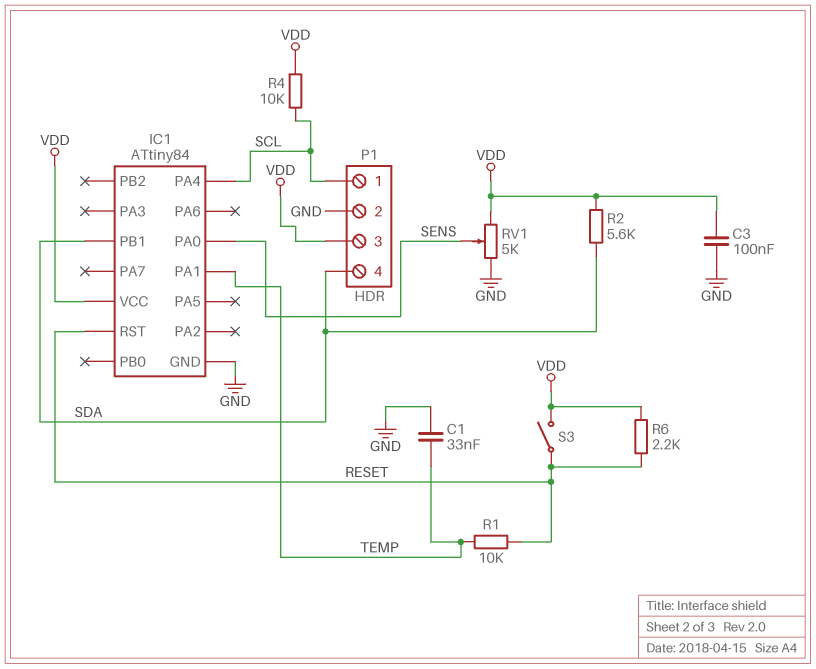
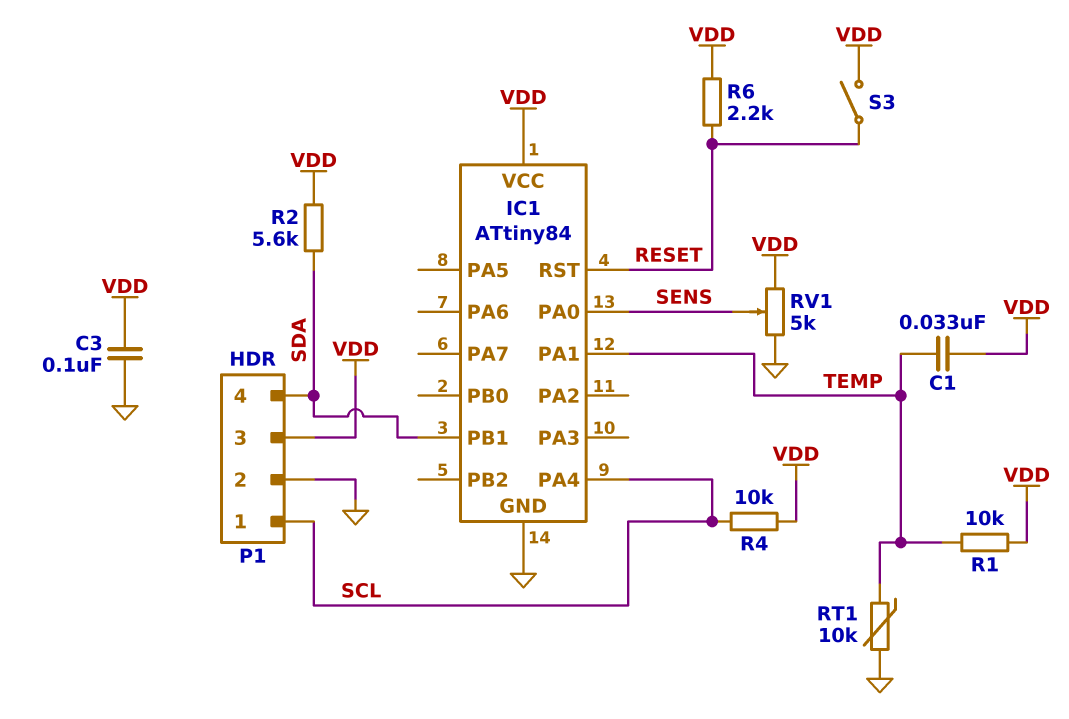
C1: 33nF (GND, TEMP) -> 33nF (TEMP, VDD)
R1: 10k (RESET, TEMP) -> 10k (TEMP, VDD)
RT1: none -> 10k (GND, TEMP)

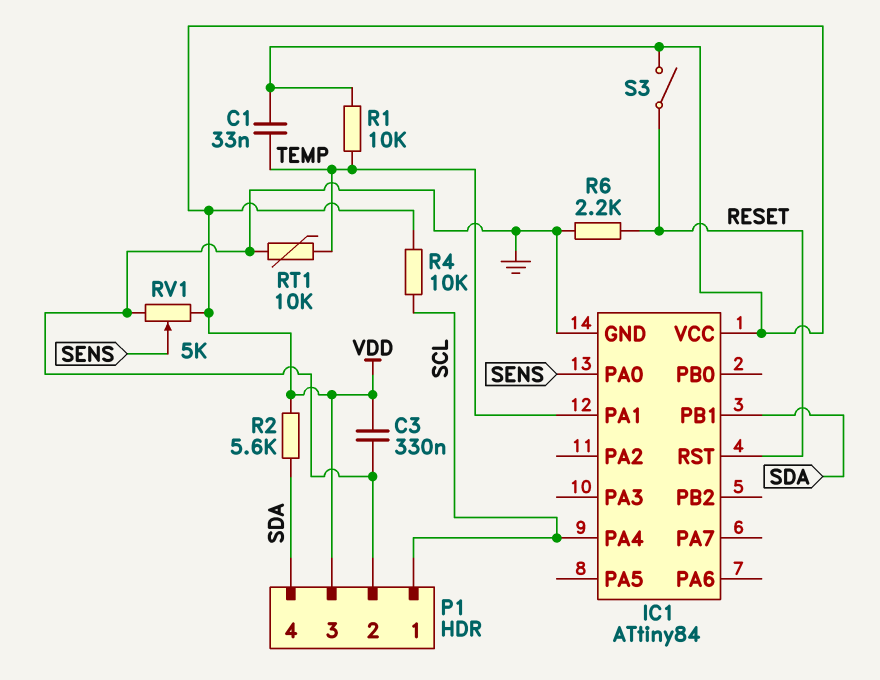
C3: 100nF (GND, VDD) -> 330nF (GND, VDD)
R6: 2.2k (RESET, VDD) -> 2.2k (GND, RESET)

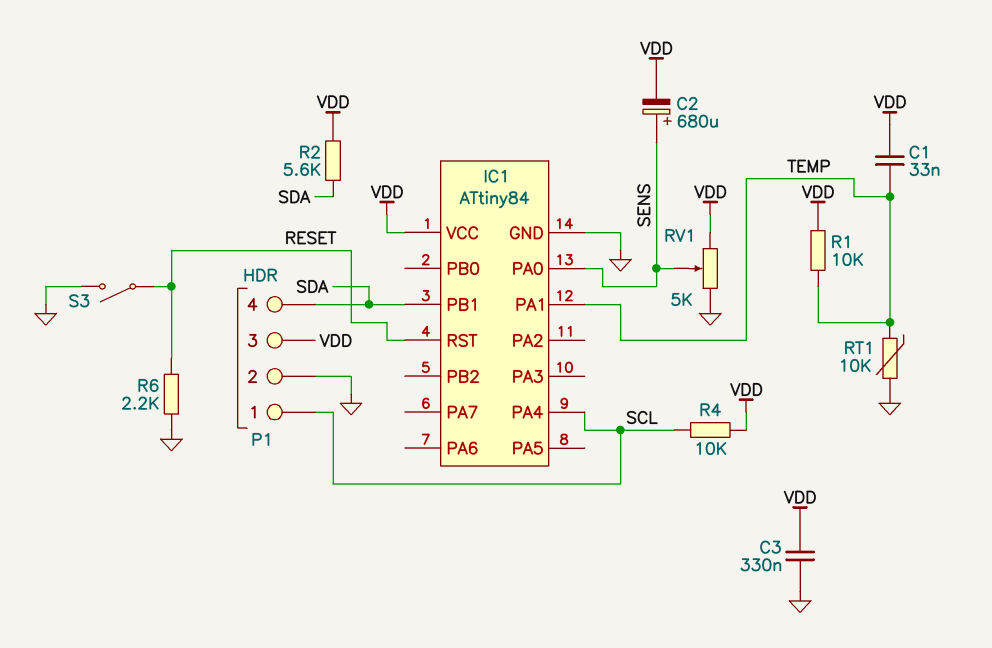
C2: none -> 680uF (plus SENS, minus VDD)
S3: switch (RESET, VDD) -> switch (GND, RESET)

